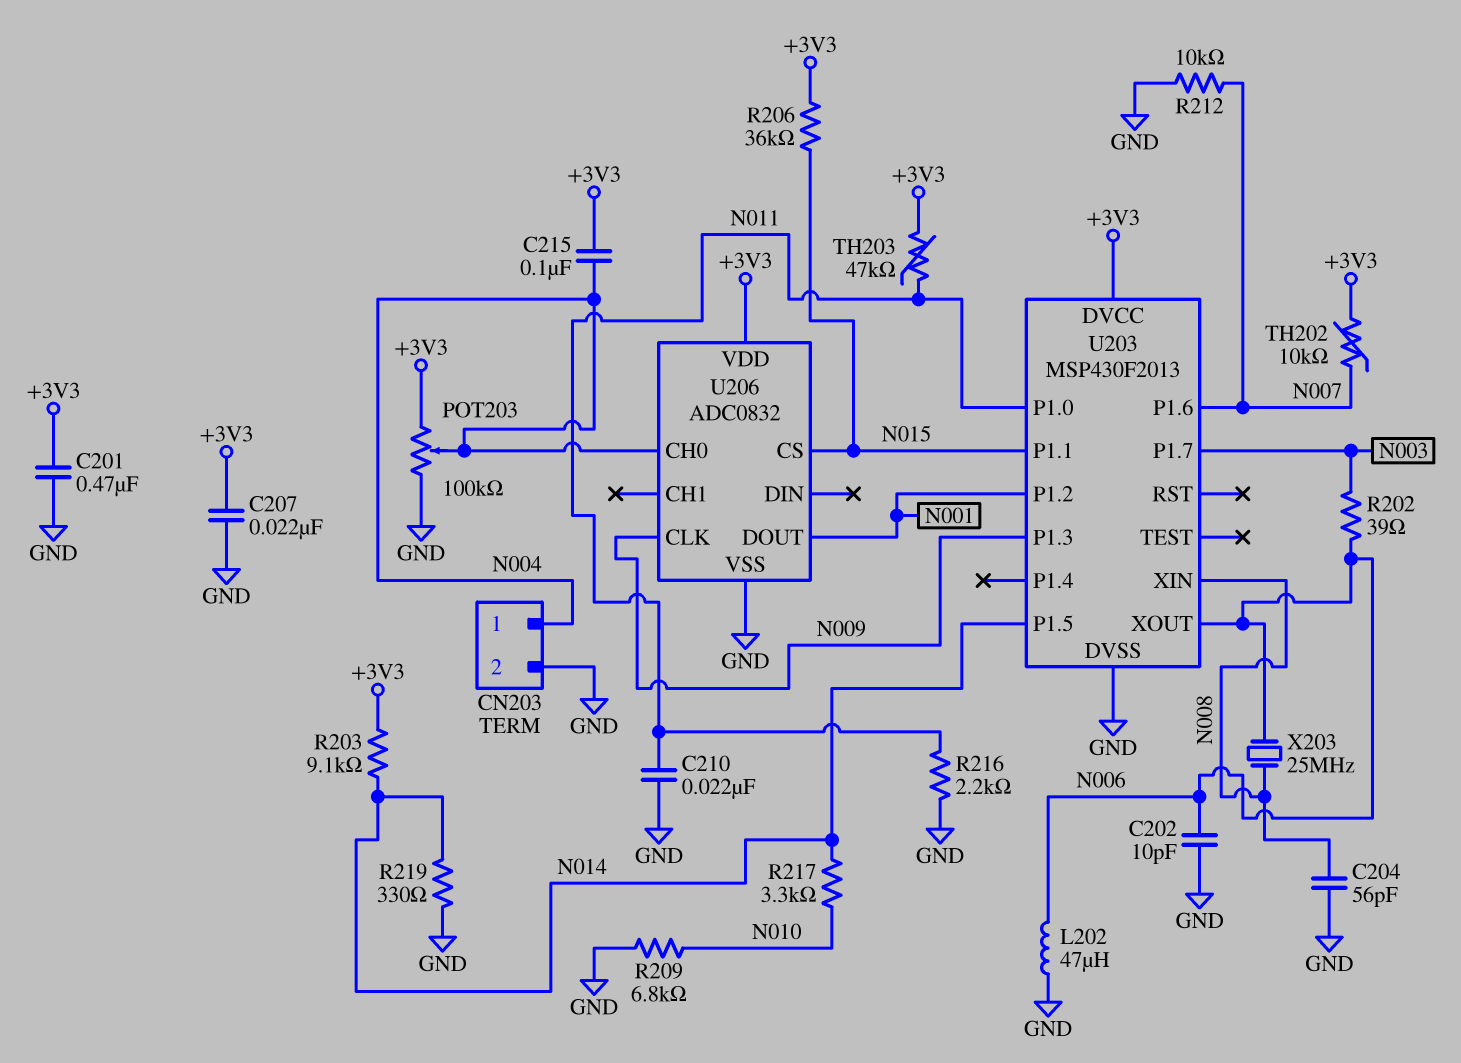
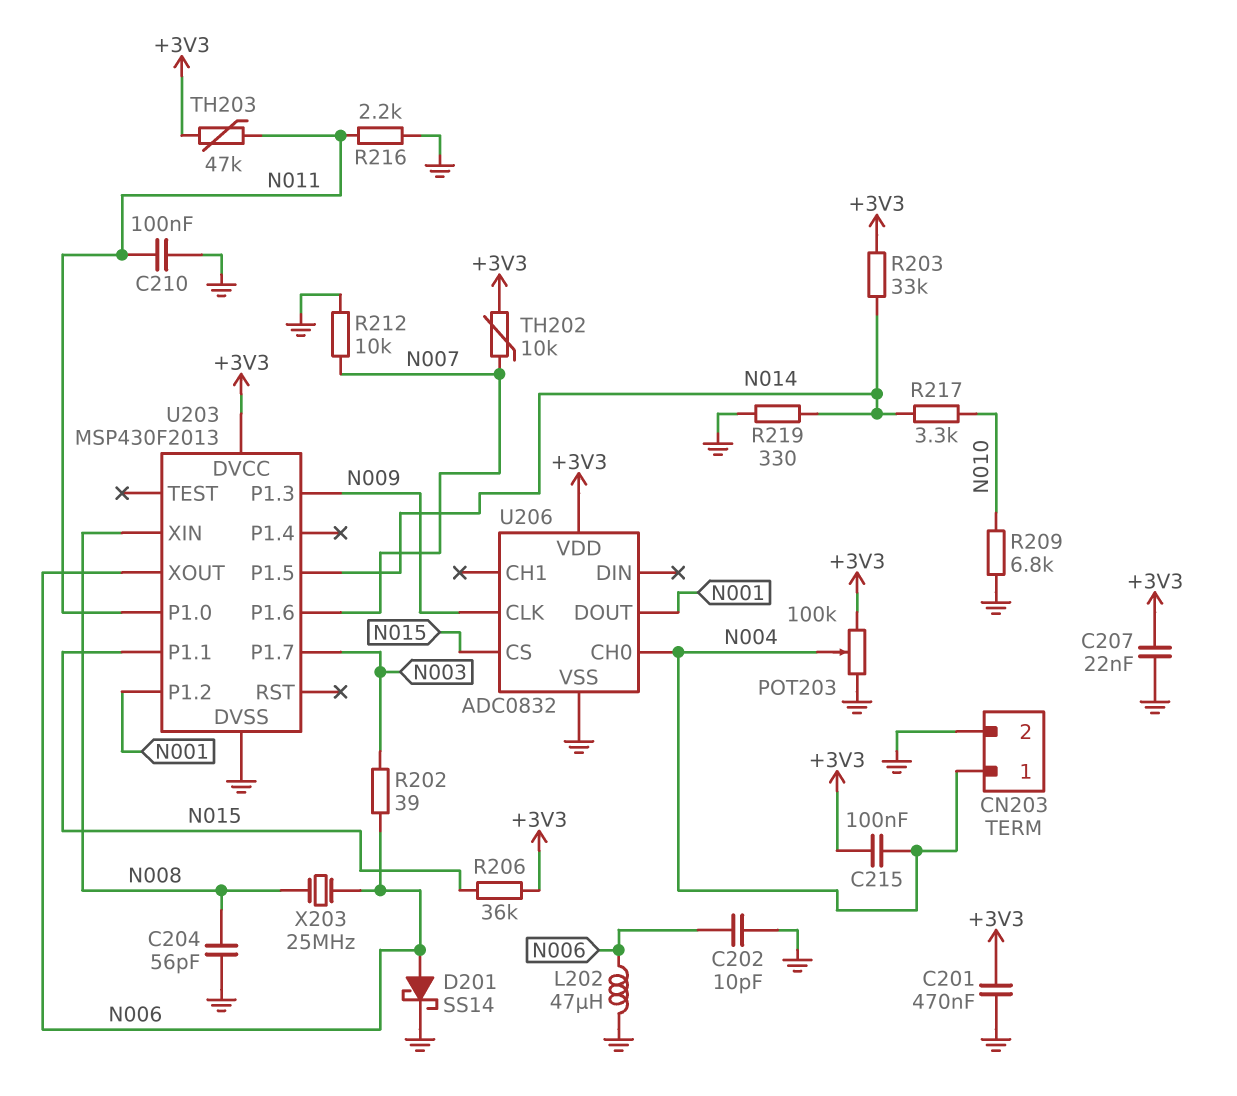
C210: 22nF (GND, N011) -> 100nF (GND, N011)
D201: none -> schottky SS14 (A N006, K GND)
R203: 9.1k (+3V3, N014) -> 33k (+3V3, N014)

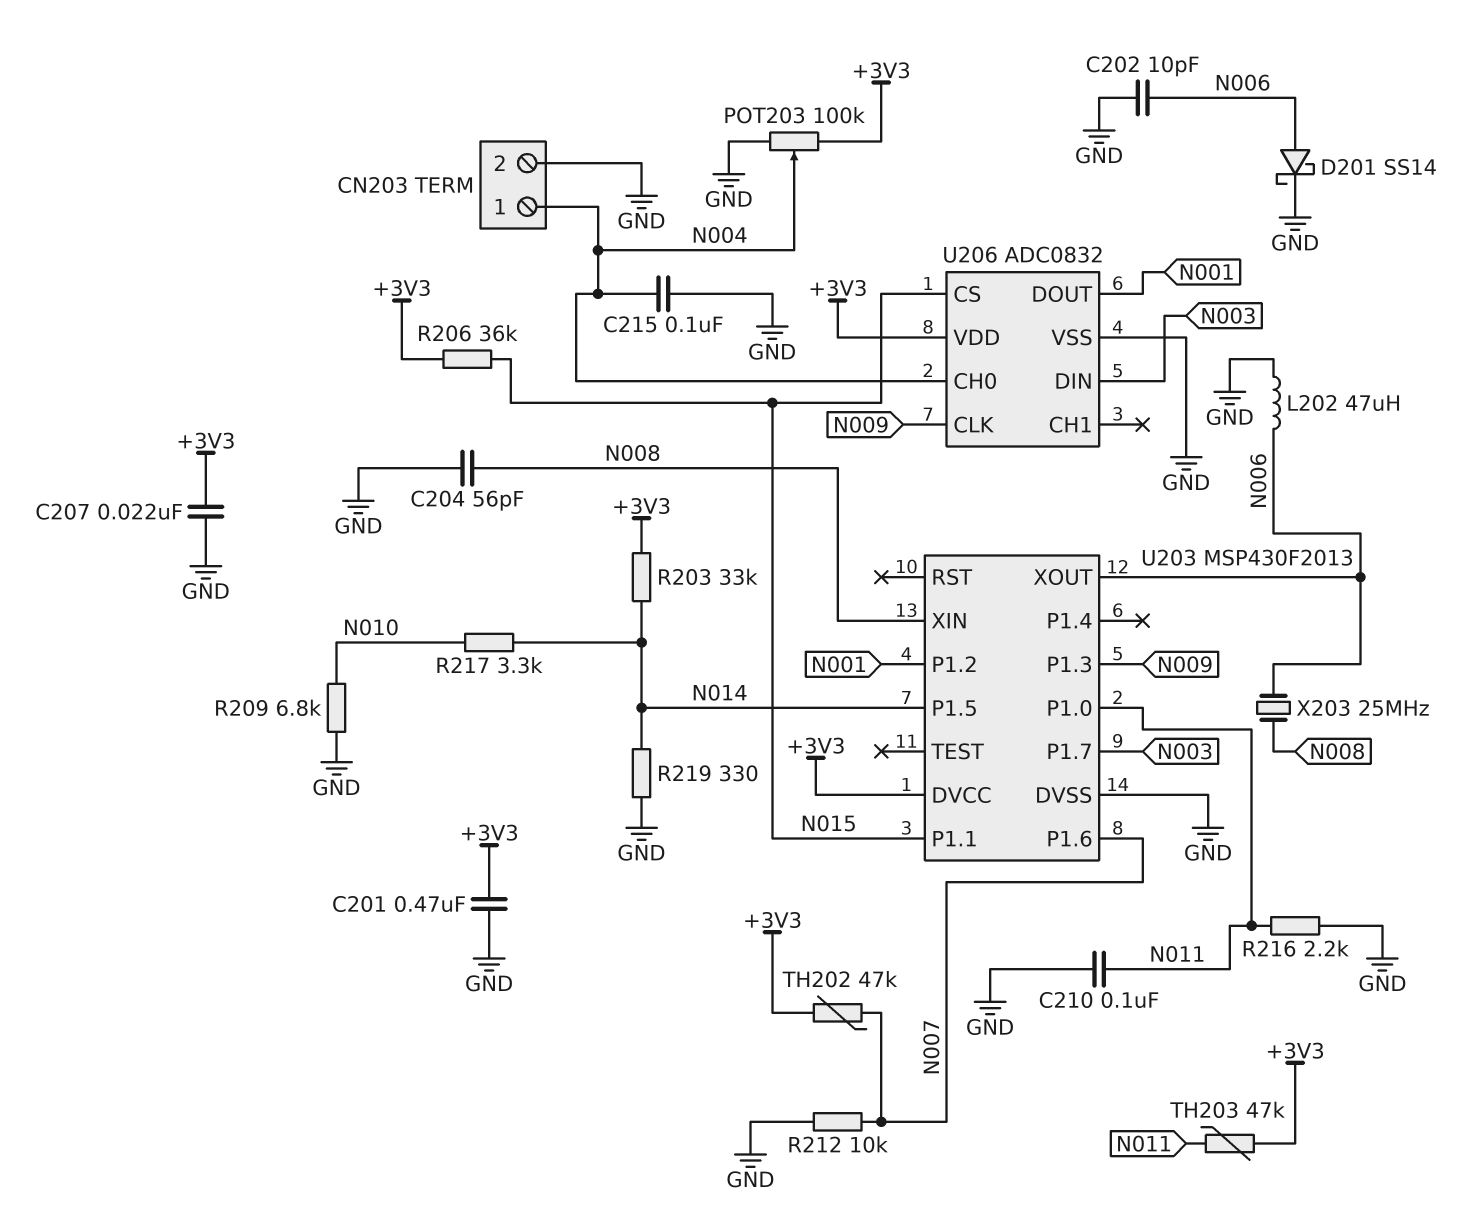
C215: 100nF (+3V3, N004) -> 100nF (GND, N004)
R202: 39 (N003, N006) -> none
TH202: 10k (+3V3, N007) -> 47k (+3V3, N007)
U206 pin DIN: none -> N003

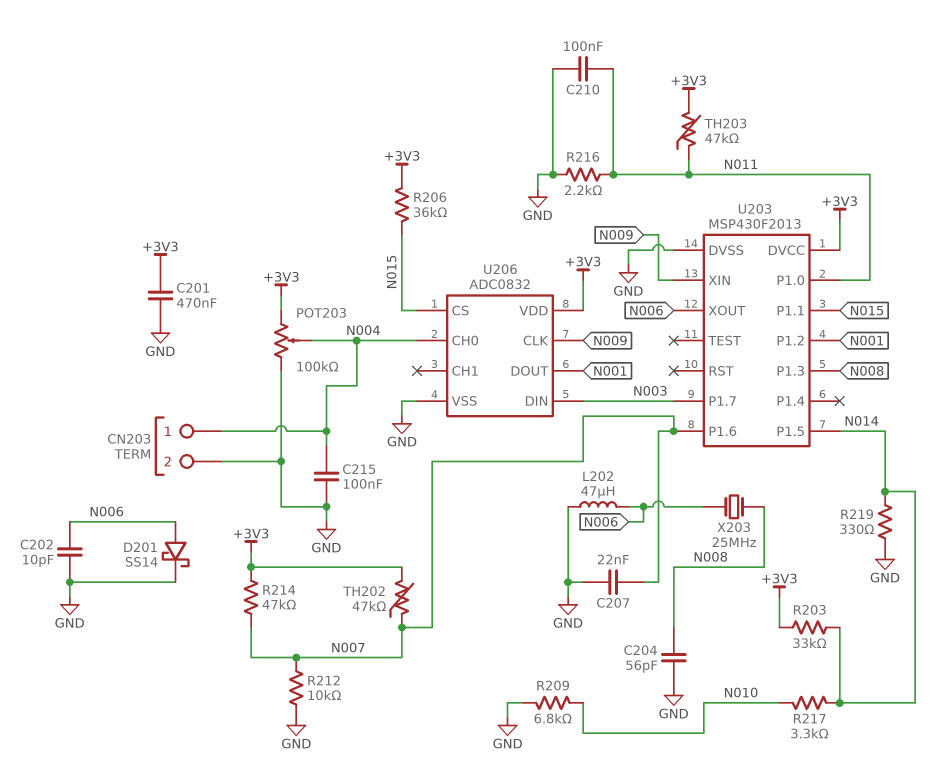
C207: 22nF (+3V3, GND) -> 22nF (GND, N007)
R214: none -> 47k (+3V3, N007)
U203 pin P1.3: N009 -> N008
U203 pin XIN: N008 -> N009

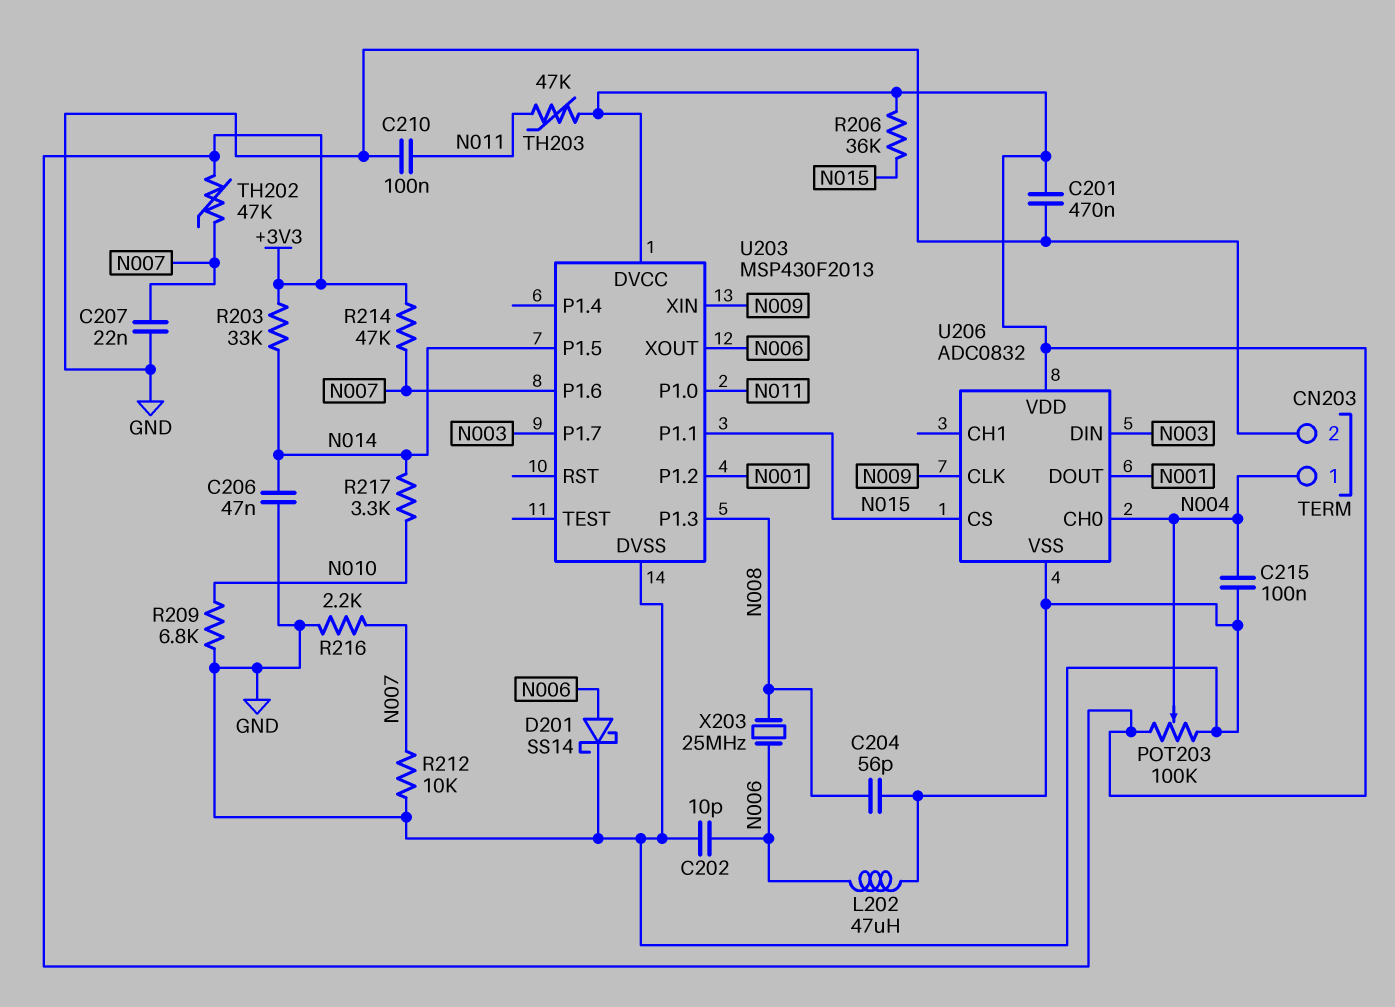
C206: none -> 47nF (GND, N014)
R216: 2.2k (GND, N011) -> 2.2k (GND, N007)
R219: 330 (GND, N014) -> none

